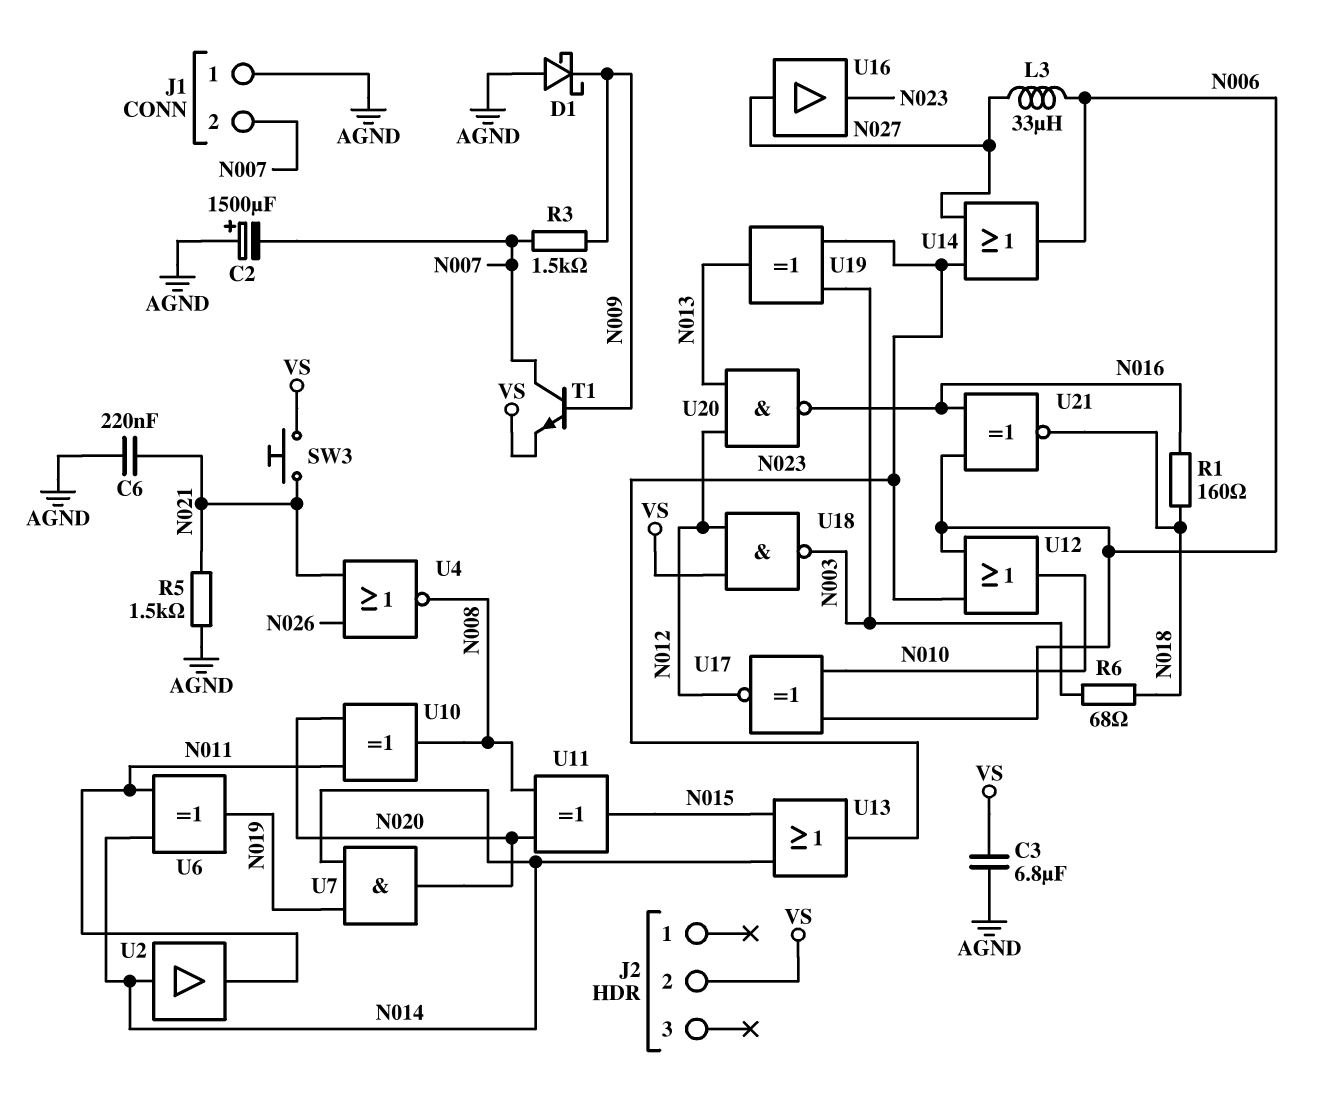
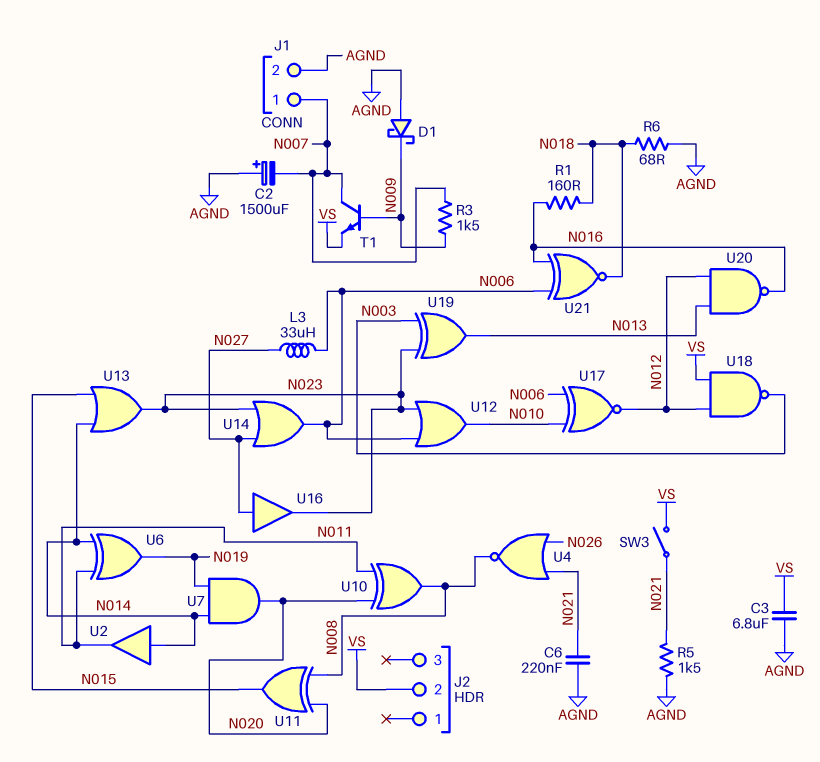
J1 pin 1: AGND -> N007
J1 pin 2: N007 -> AGND
R6: 68 (N003, N018) -> 68 (AGND, N018)
SW3: button (N021, VS) -> switch (N021, VS)

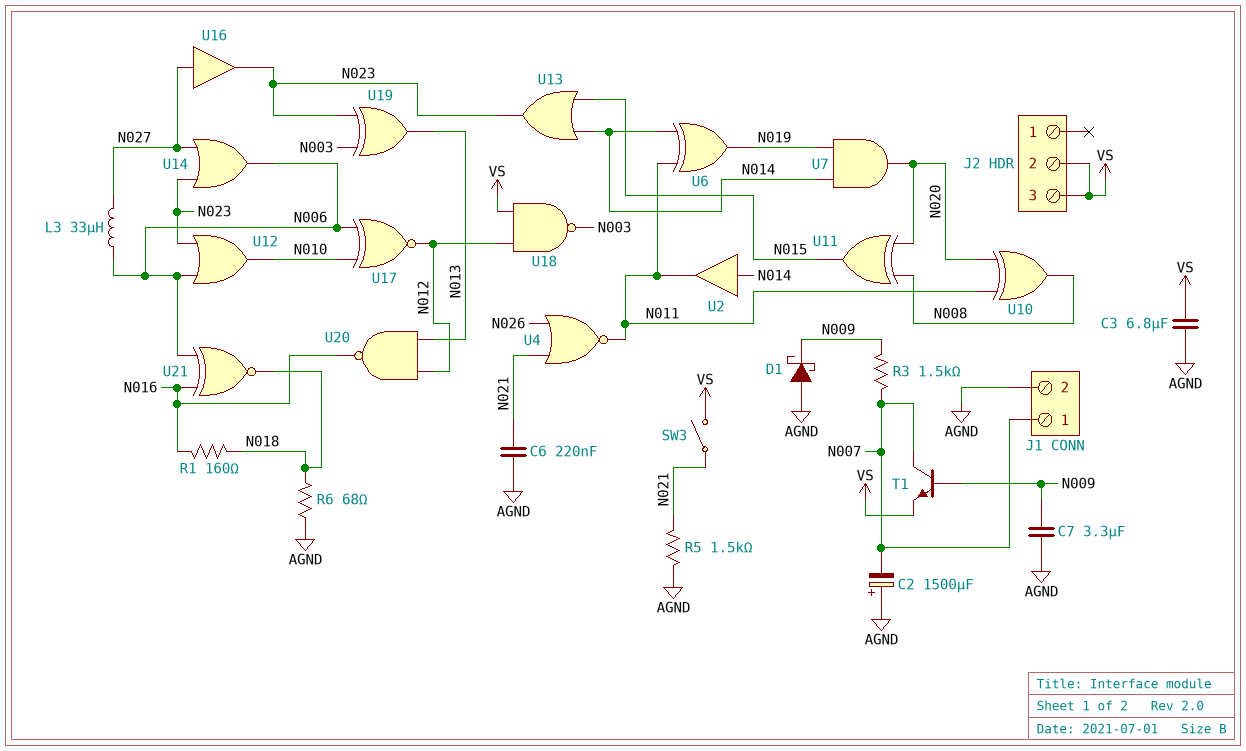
C7: none -> 3.3uF (AGND, N009)
J2 pin 3: none -> VS
U4: NOR (in N021, in N026, out N008) -> NOR (in N021, in N026, out N011)

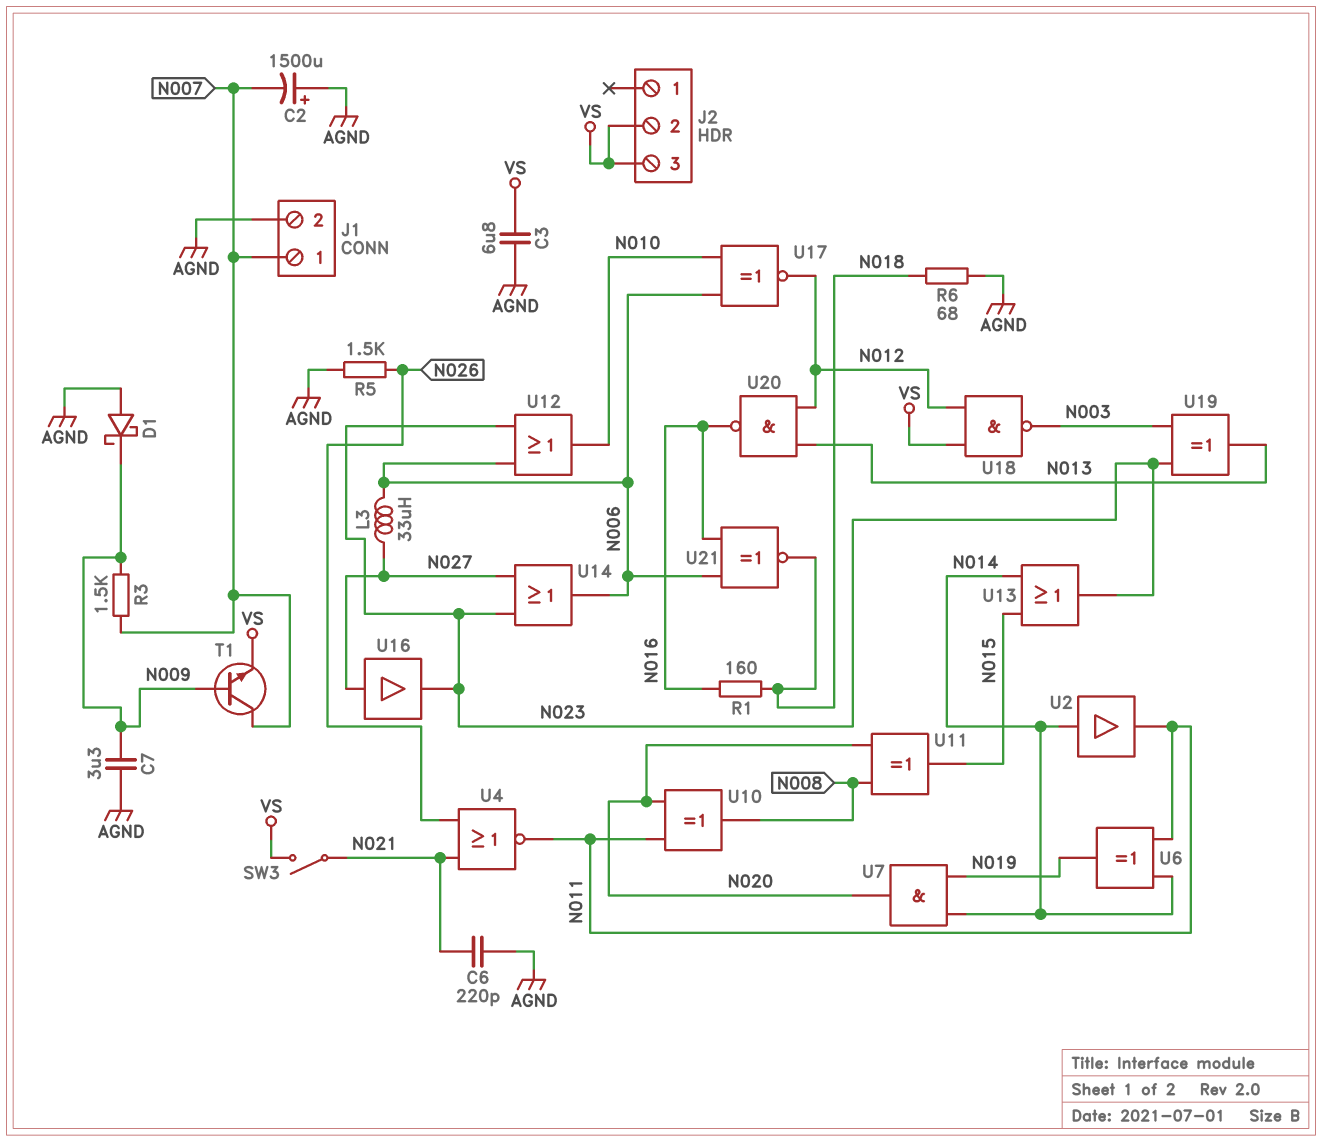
C6: 220nF (AGND, N021) -> 220pF (AGND, N021)
R5: 1.5k (AGND, N021) -> 1.5k (AGND, N026)

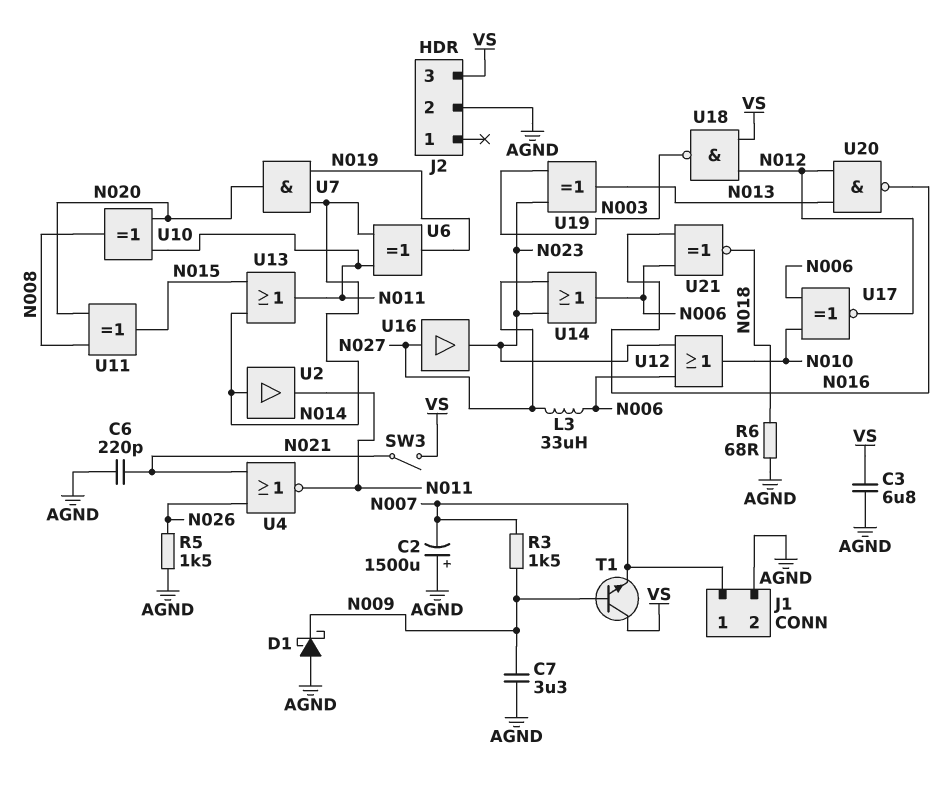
J2 pin 2: VS -> AGND
R1: 160 (N016, N018) -> none
T1: NPN (B N009, C N007, E VS) -> NPN (B N009, C VS, E N007)
U13: OR (in N014, in N015, out N023) -> OR (in N014, in N015, out N011)

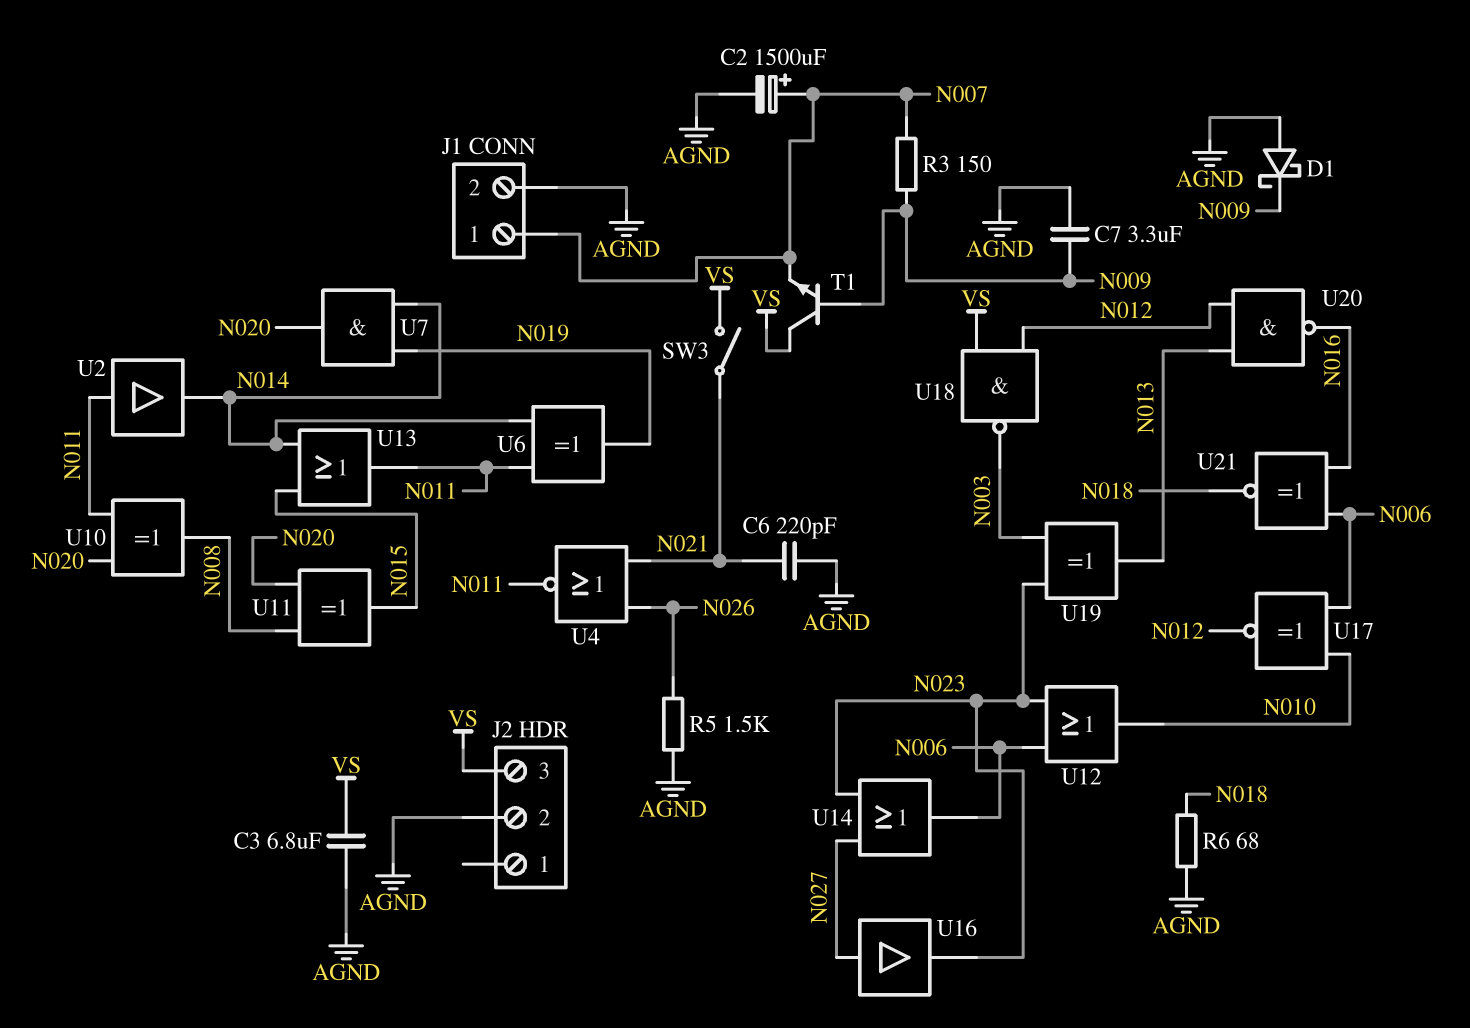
C2: 1500uF (plus AGND, minus N007) -> 1500uF (plus N007, minus AGND)
L3: 33uH (N006, N027) -> none
R3: 1.5k (N007, N009) -> 150 (N007, N009)
U2: buffer (in N014, out N011) -> buffer (in N011, out N014)

